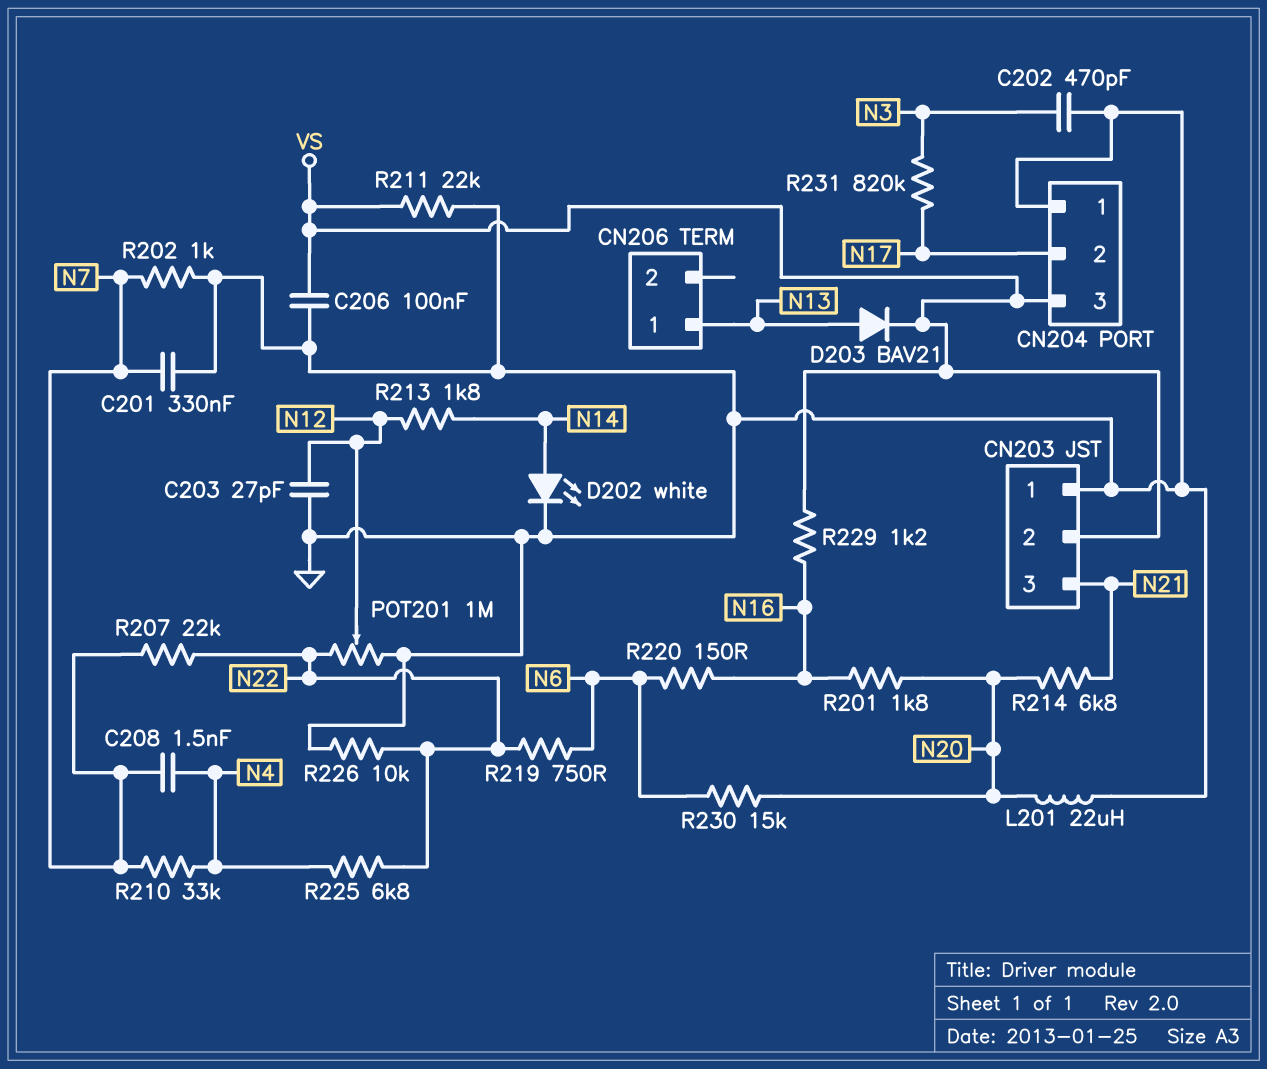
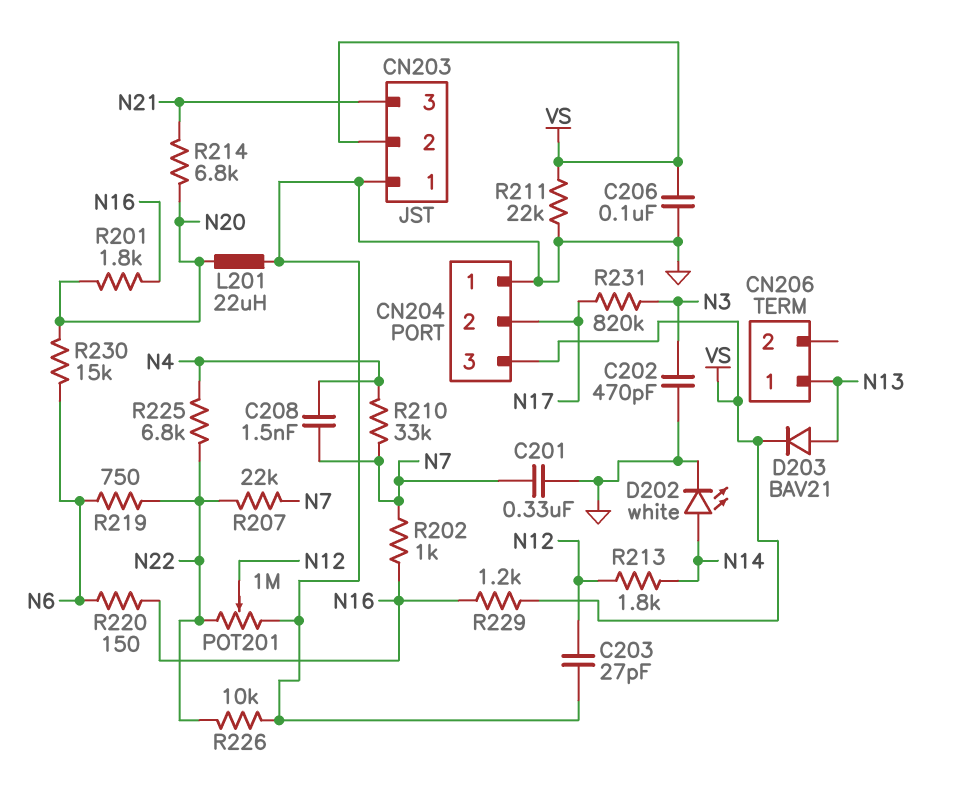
R202: 1k (GND, N7) -> 1k (N7, N16)

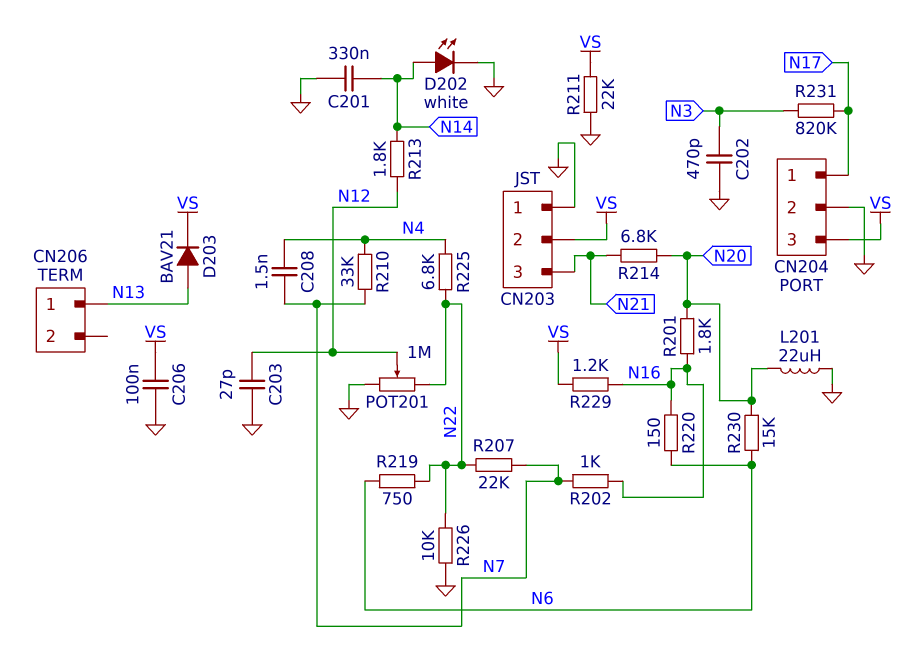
C201: 330nF (GND, N7) -> 330nF (GND, N14)
CN204 pin 1: GND -> N17
CN204 pin 2: N17 -> GND

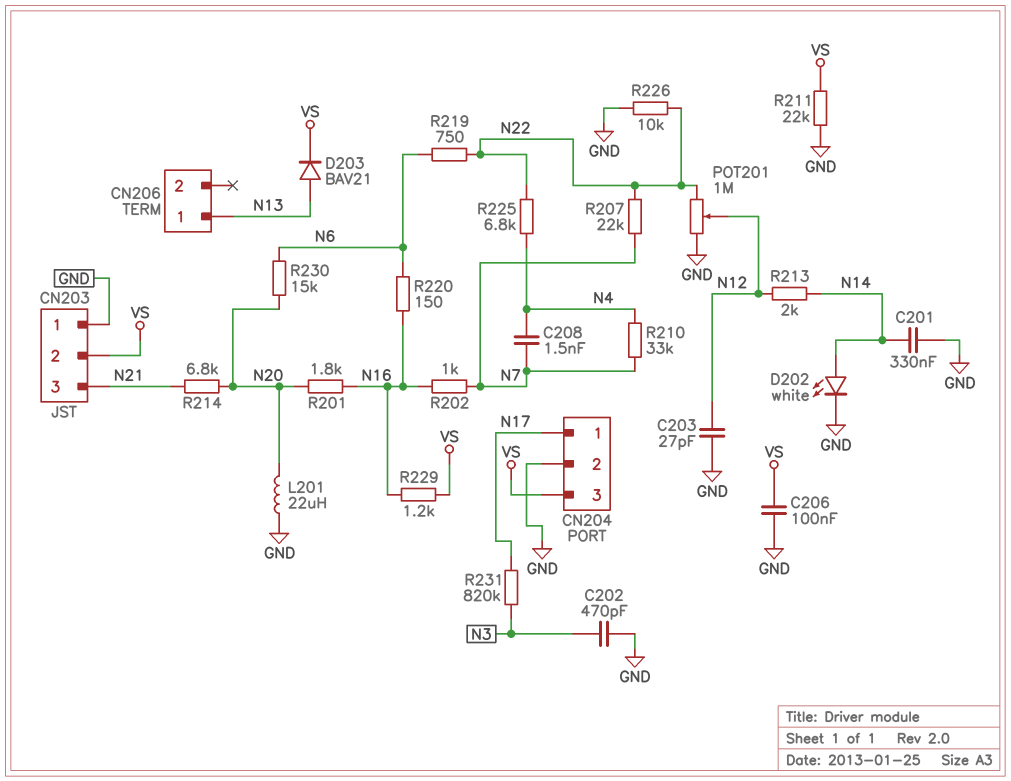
R213: 1.8k (N12, N14) -> 2k (N12, N14)

